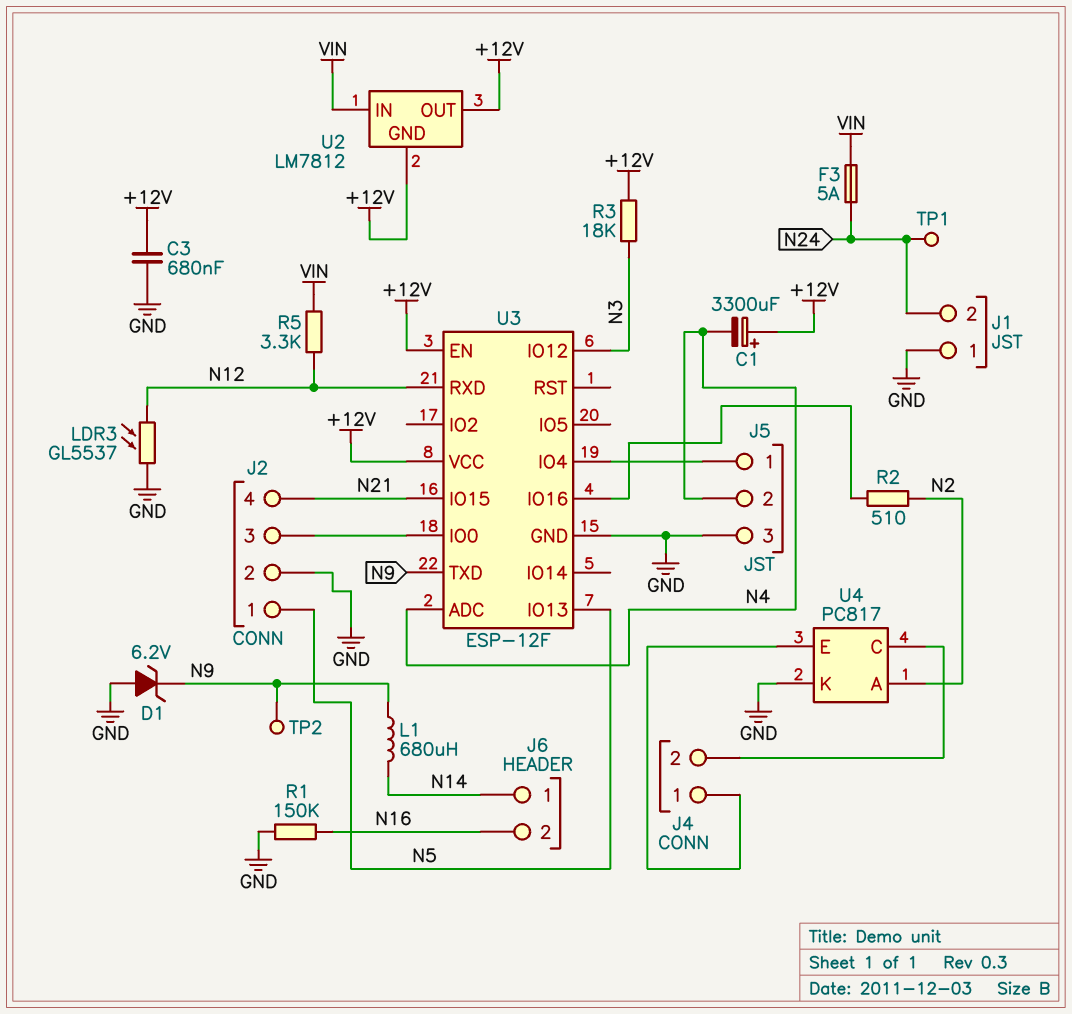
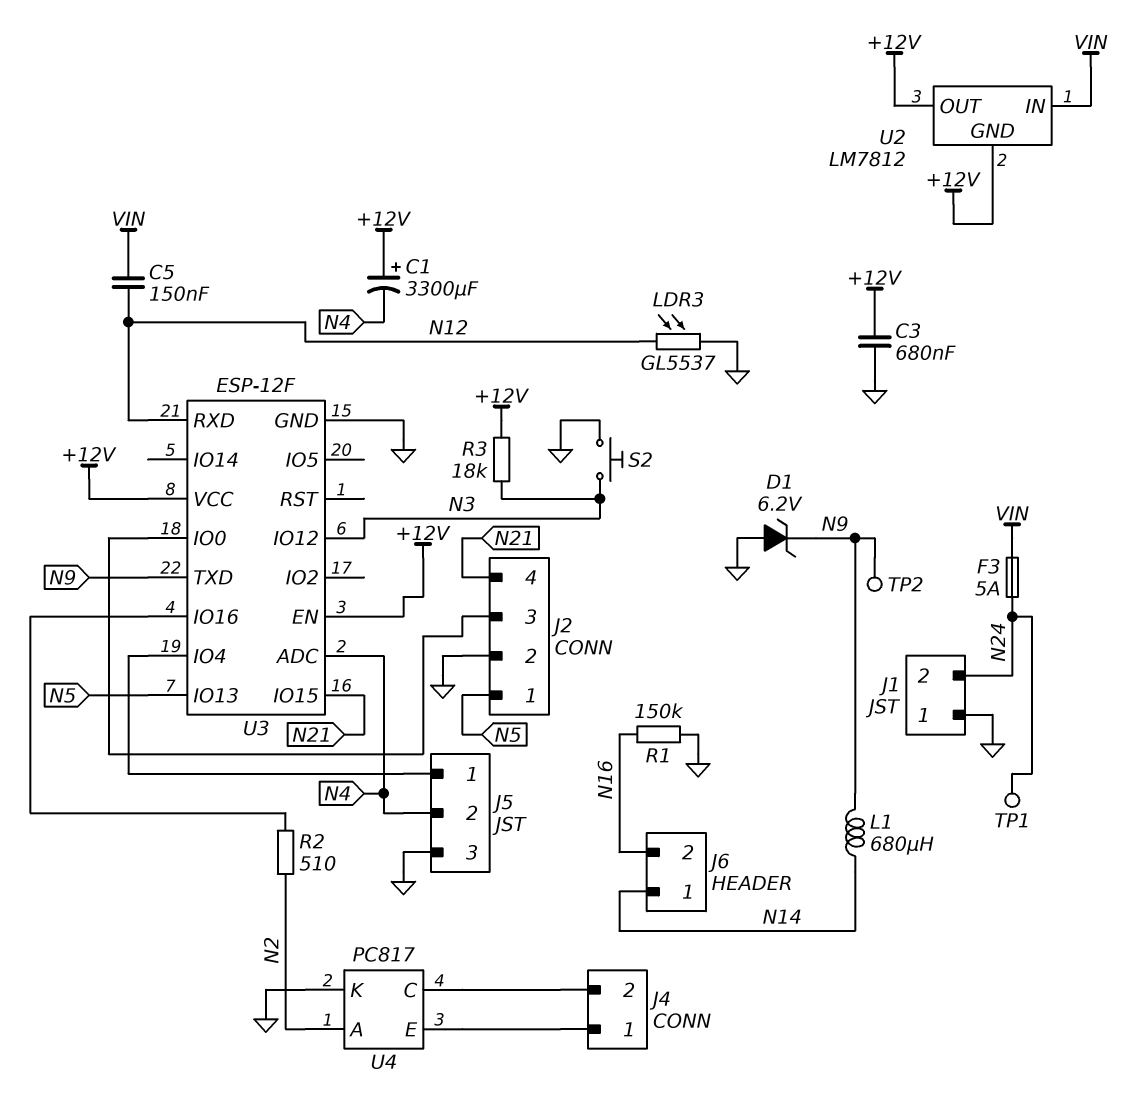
C5: none -> 150nF (N12, VIN)
R5: 3.3k (N12, VIN) -> none
S2: none -> button (GND, N3)

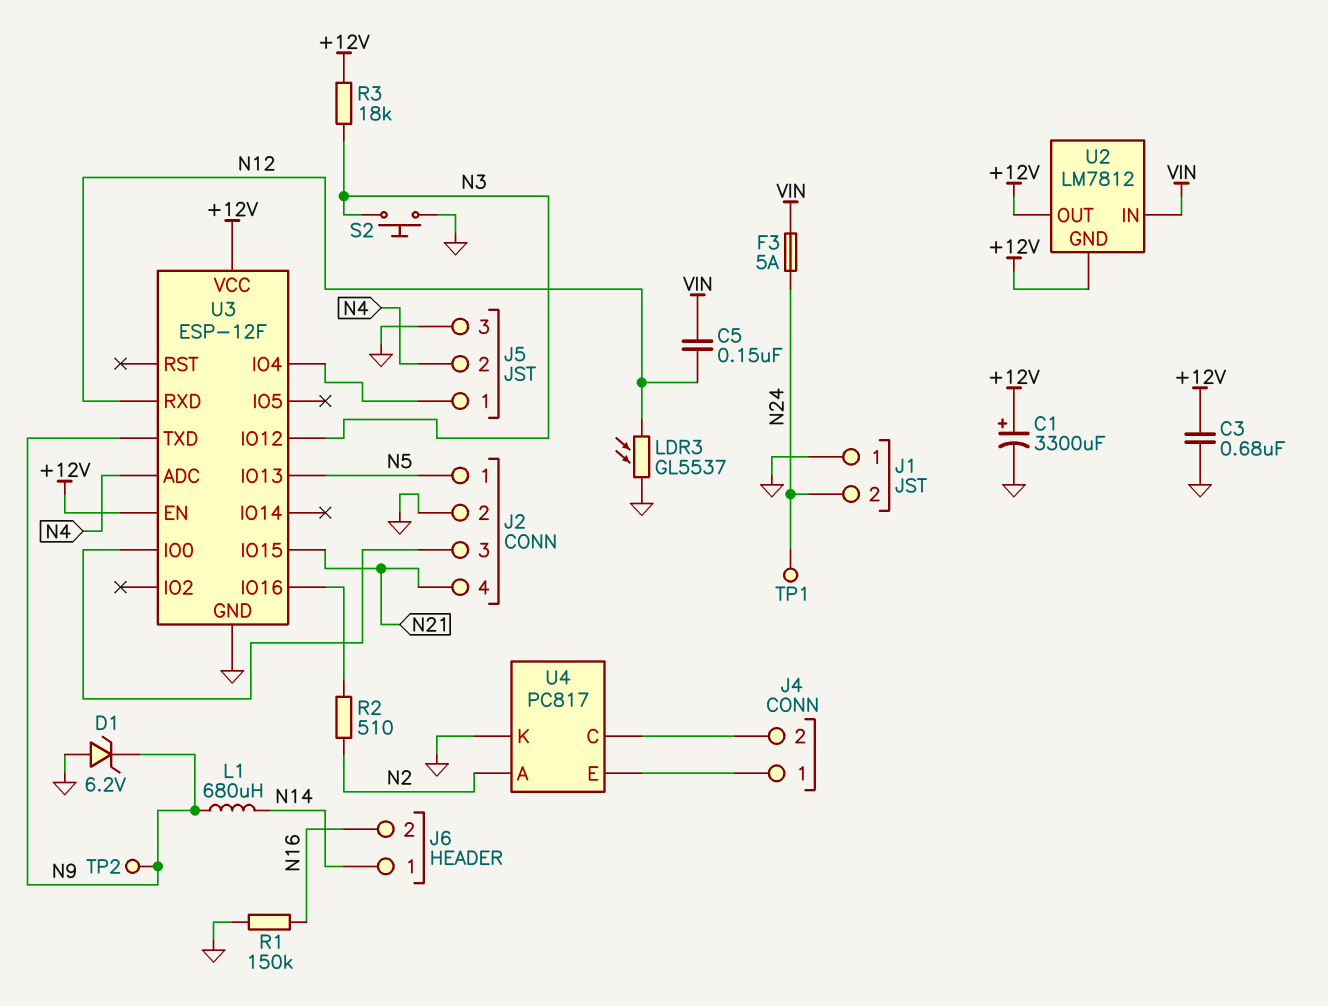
C1: 3300uF (plus +12V, minus N4) -> 3300uF (plus +12V, minus GND)

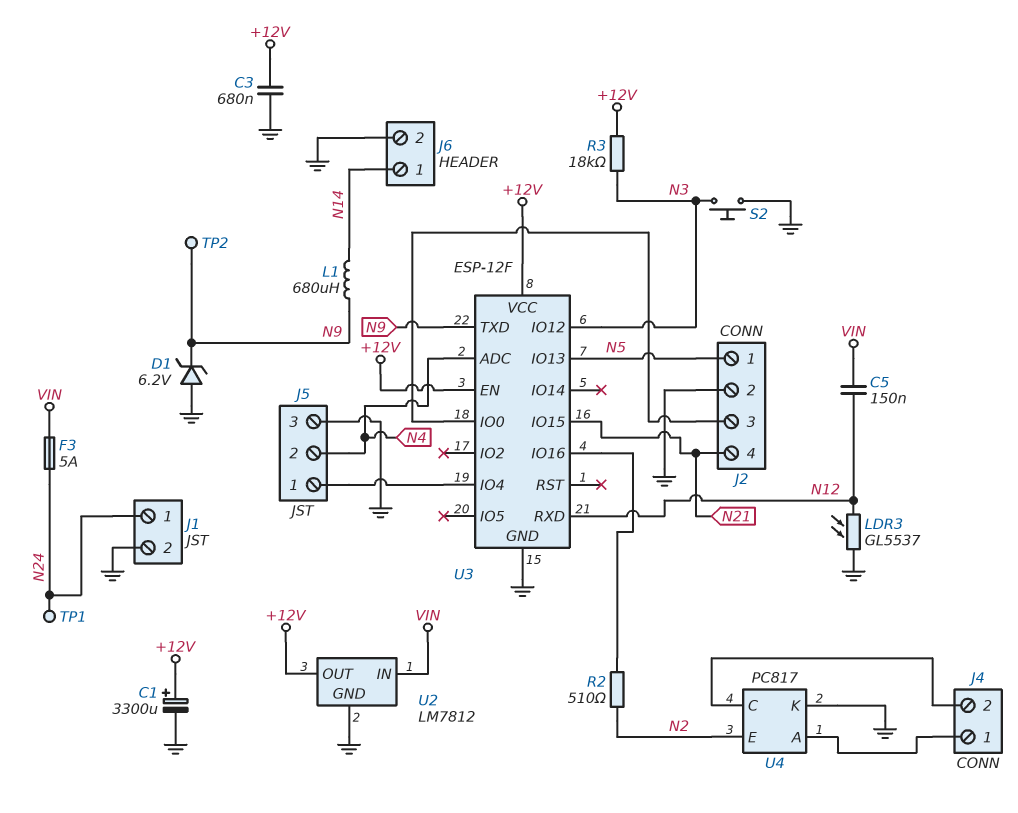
J1 pin 1: GND -> N24
J1 pin 2: N24 -> GND
J6 pin 2: N16 -> GND
R1: 150k (GND, N16) -> none
U2 pin GND: +12V -> GND
U4 pin A: N2 -> J4/1
U4 pin E: J4/1 -> N2

